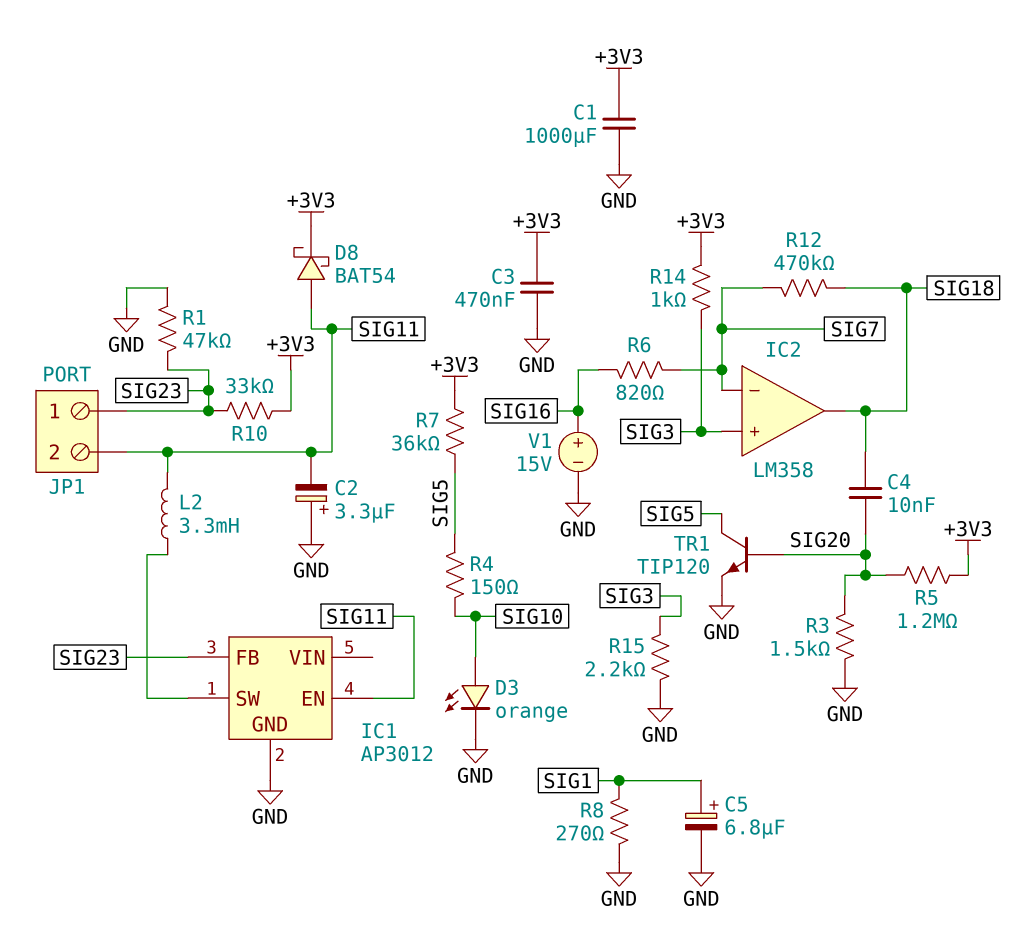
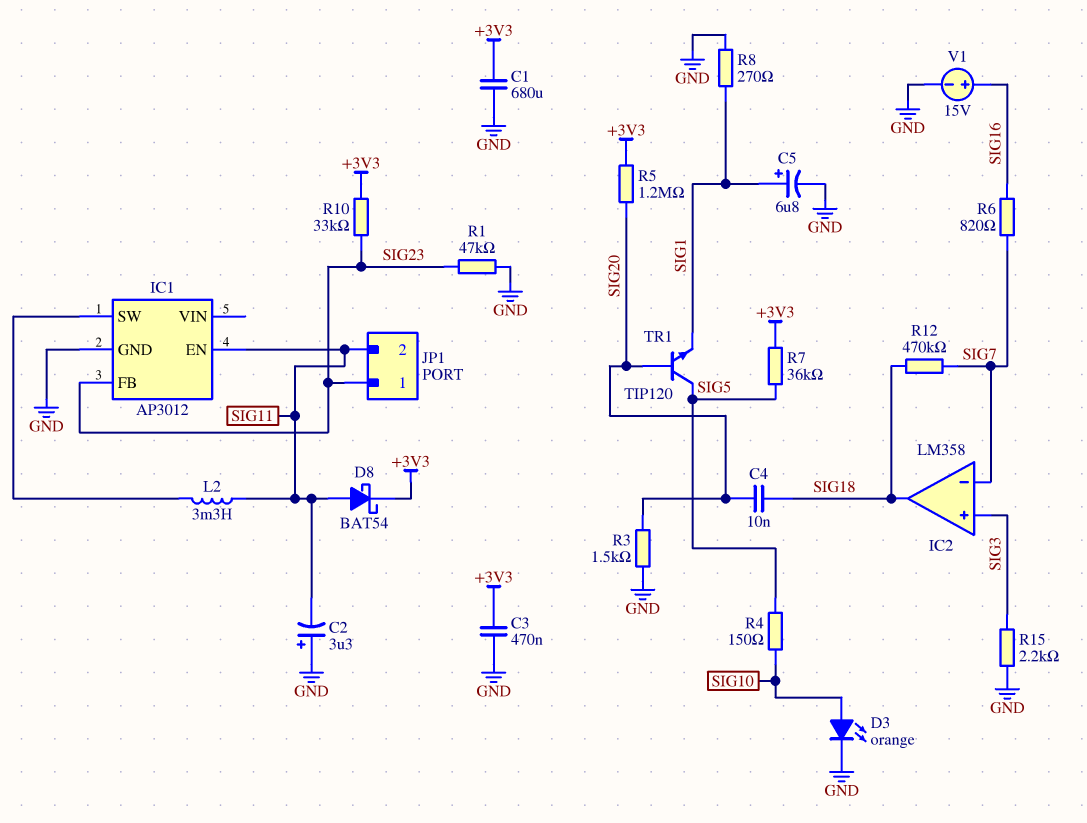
C1: 1000uF (+3V3, GND) -> 680uF (+3V3, GND)
R14: 1k (+3V3, SIG3) -> none
TR1: NPN TIP120 (B SIG20, C SIG5, E GND) -> NPN TIP120 (B SIG20, C SIG5, E SIG1)

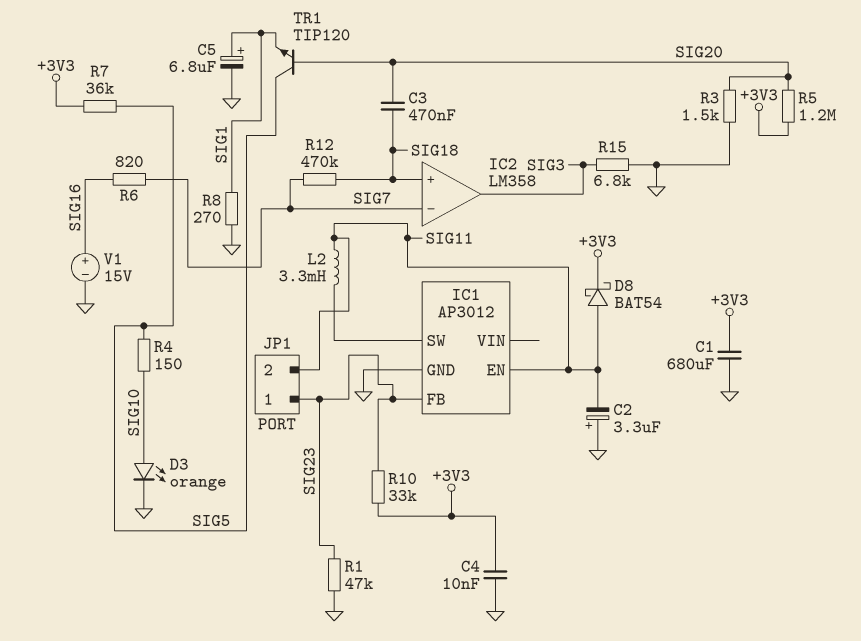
C3: 470nF (+3V3, GND) -> 470nF (SIG18, SIG20)
C4: 10nF (SIG18, SIG20) -> 10nF (+3V3, GND)
IC2 pin in+: SIG3 -> SIG18
IC2 pin out: SIG18 -> SIG3
R15: 2.2k (GND, SIG3) -> 6.8k (GND, SIG3)

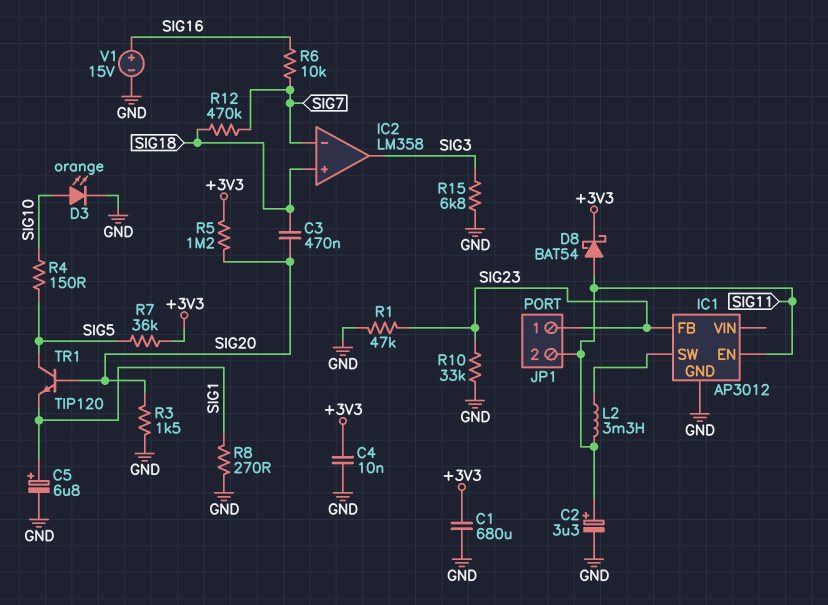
C2: 3.3uF (plus GND, minus SIG11) -> 3.3uF (plus SIG11, minus GND)
R6: 820 (SIG7, SIG16) -> 10k (SIG7, SIG16)
R10: 33k (+3V3, SIG23) -> 33k (GND, SIG23)

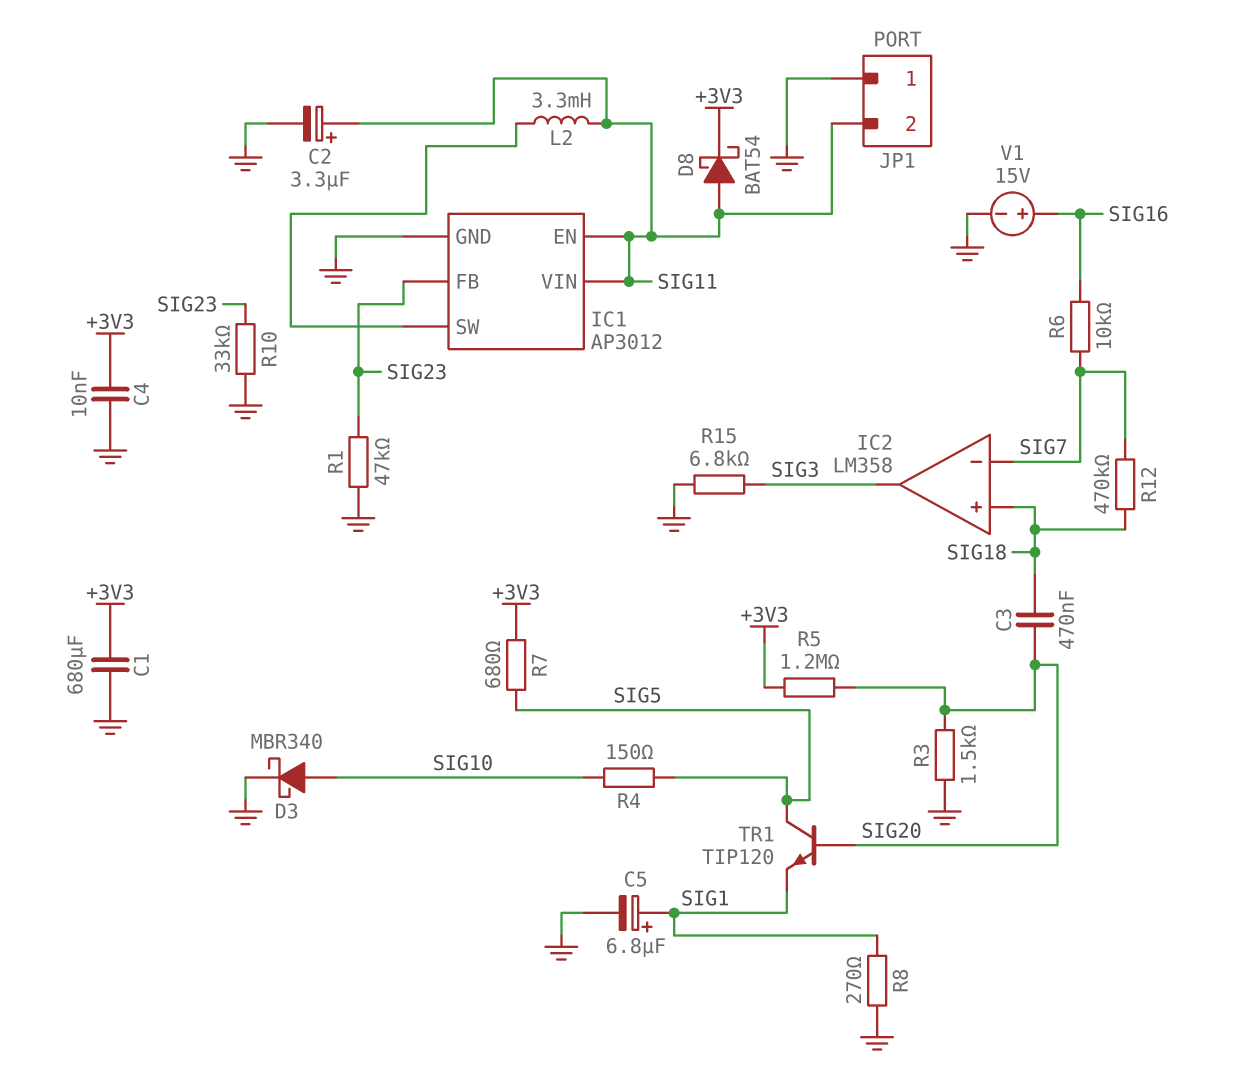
D3: LED orange (A SIG10, K GND) -> schottky MBR340 (A SIG10, K GND)
IC1 pin VIN: none -> SIG11
JP1 pin 1: SIG23 -> GND
R7: 36k (+3V3, SIG5) -> 680 (+3V3, SIG5)

